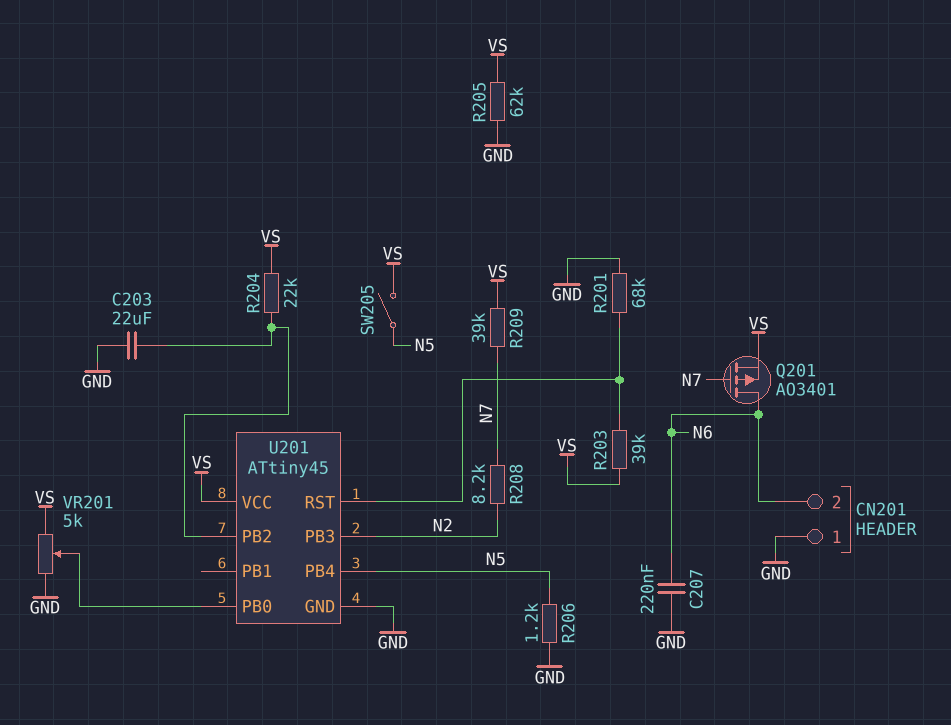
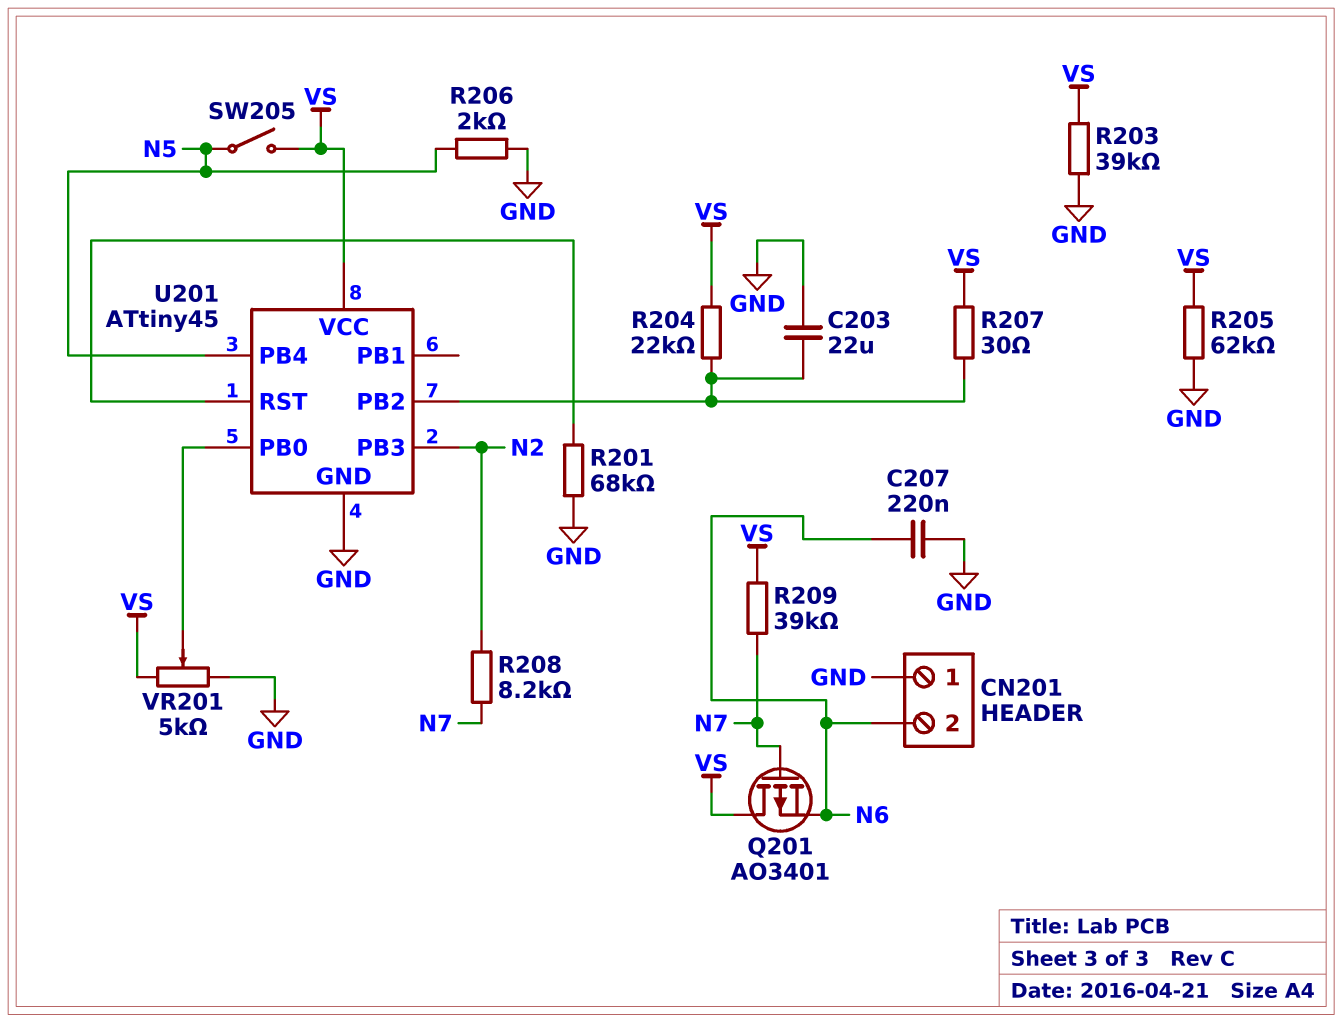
Q201: PMOS AO3401 (G N7, D N6, S VS) -> PMOS AO3401 (G N7, D VS, S N6)
R203: 39k (U201/RST, VS) -> 39k (GND, VS)
R206: 1.2k (GND, N5) -> 2k (GND, N5)
R207: none -> 30 (U201/PB2, VS)

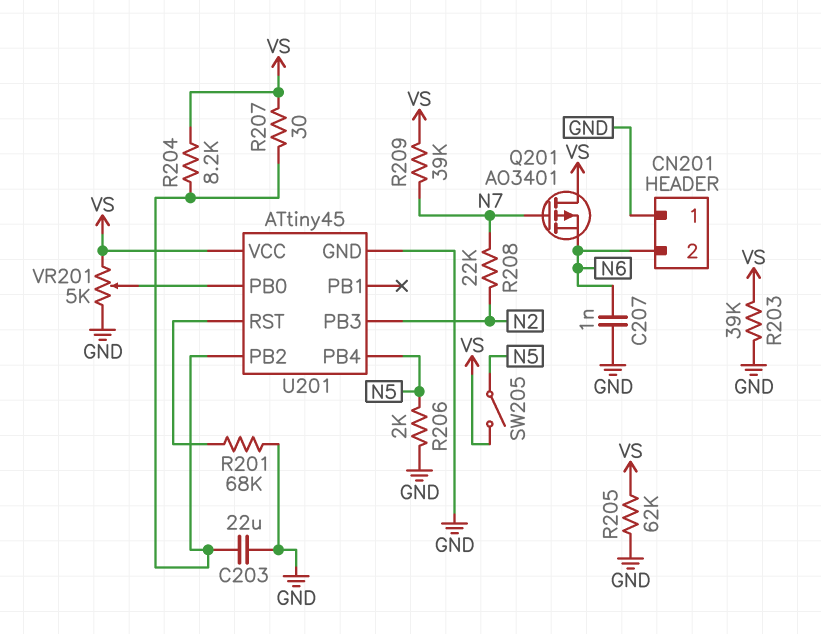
C207: 220nF (GND, N6) -> 1nF (GND, N6)
R204: 22k (U201/PB2, VS) -> 8.2k (U201/PB2, VS)
R208: 8.2k (N2, N7) -> 22k (N2, N7)

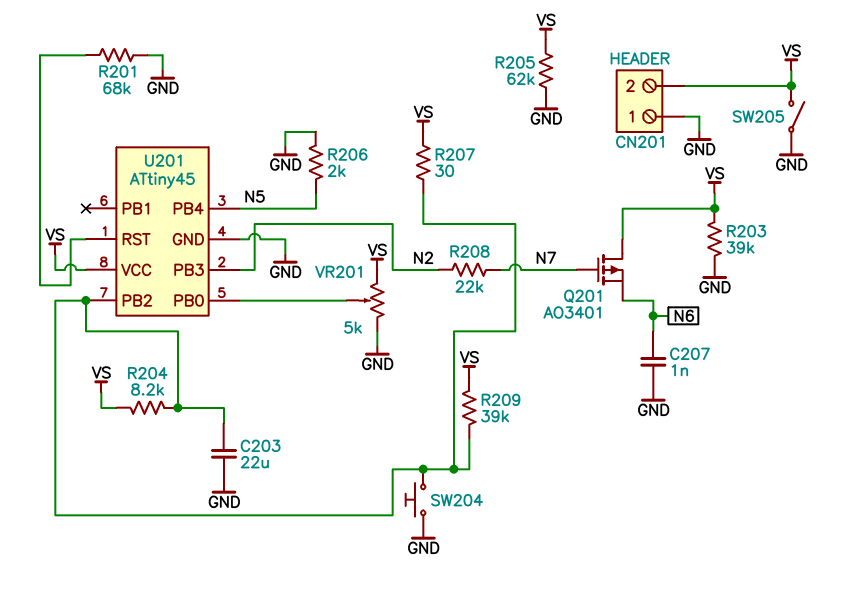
CN201 pin 2: N6 -> VS
R209: 39k (N7, VS) -> 39k (U201/PB2, VS)
SW204: none -> button (GND, U201/PB2)
SW205: switch (N5, VS) -> switch (GND, VS)

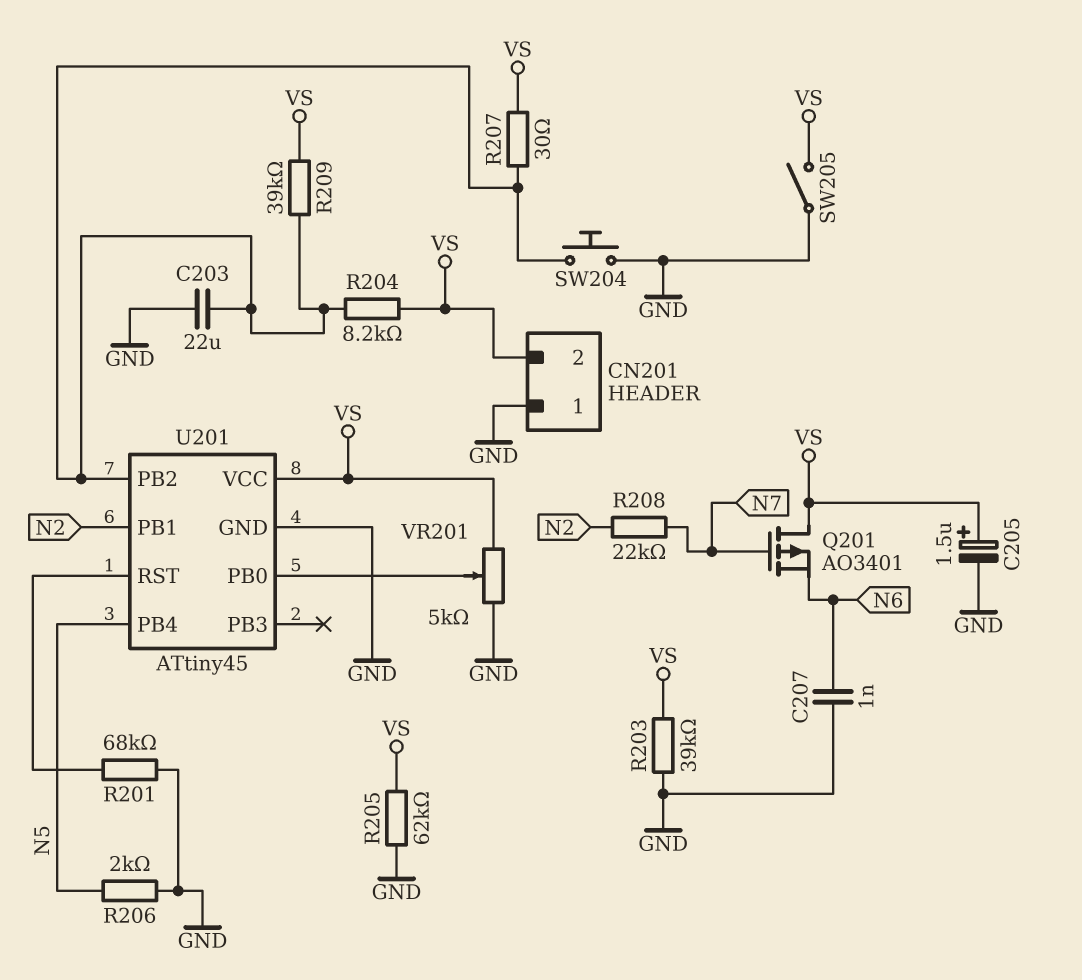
C205: none -> 1.5uF (plus VS, minus GND)
U201 pin PB1: none -> N2
U201 pin PB3: N2 -> none

